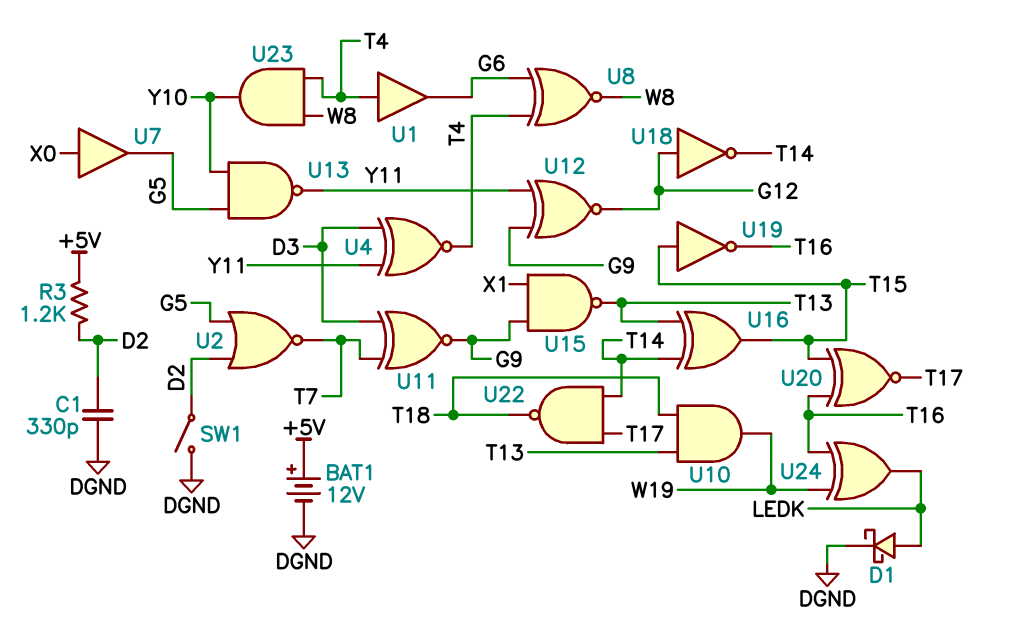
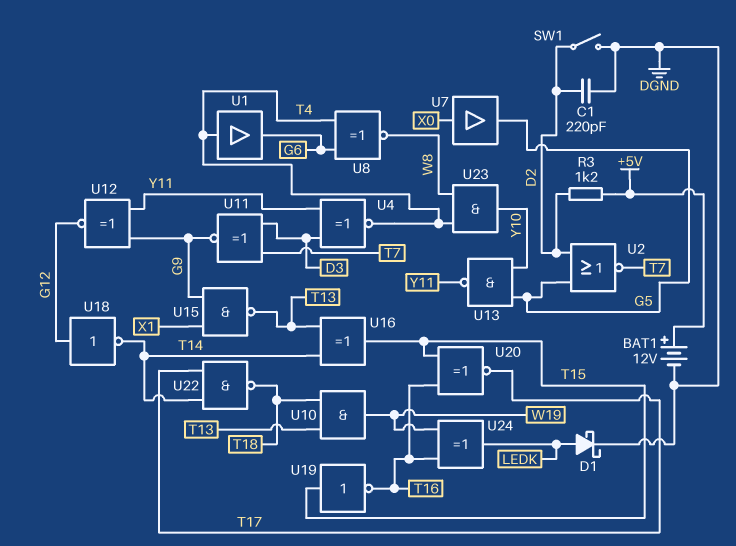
C1: 330pF (D2, DGND) -> 220pF (D2, DGND)

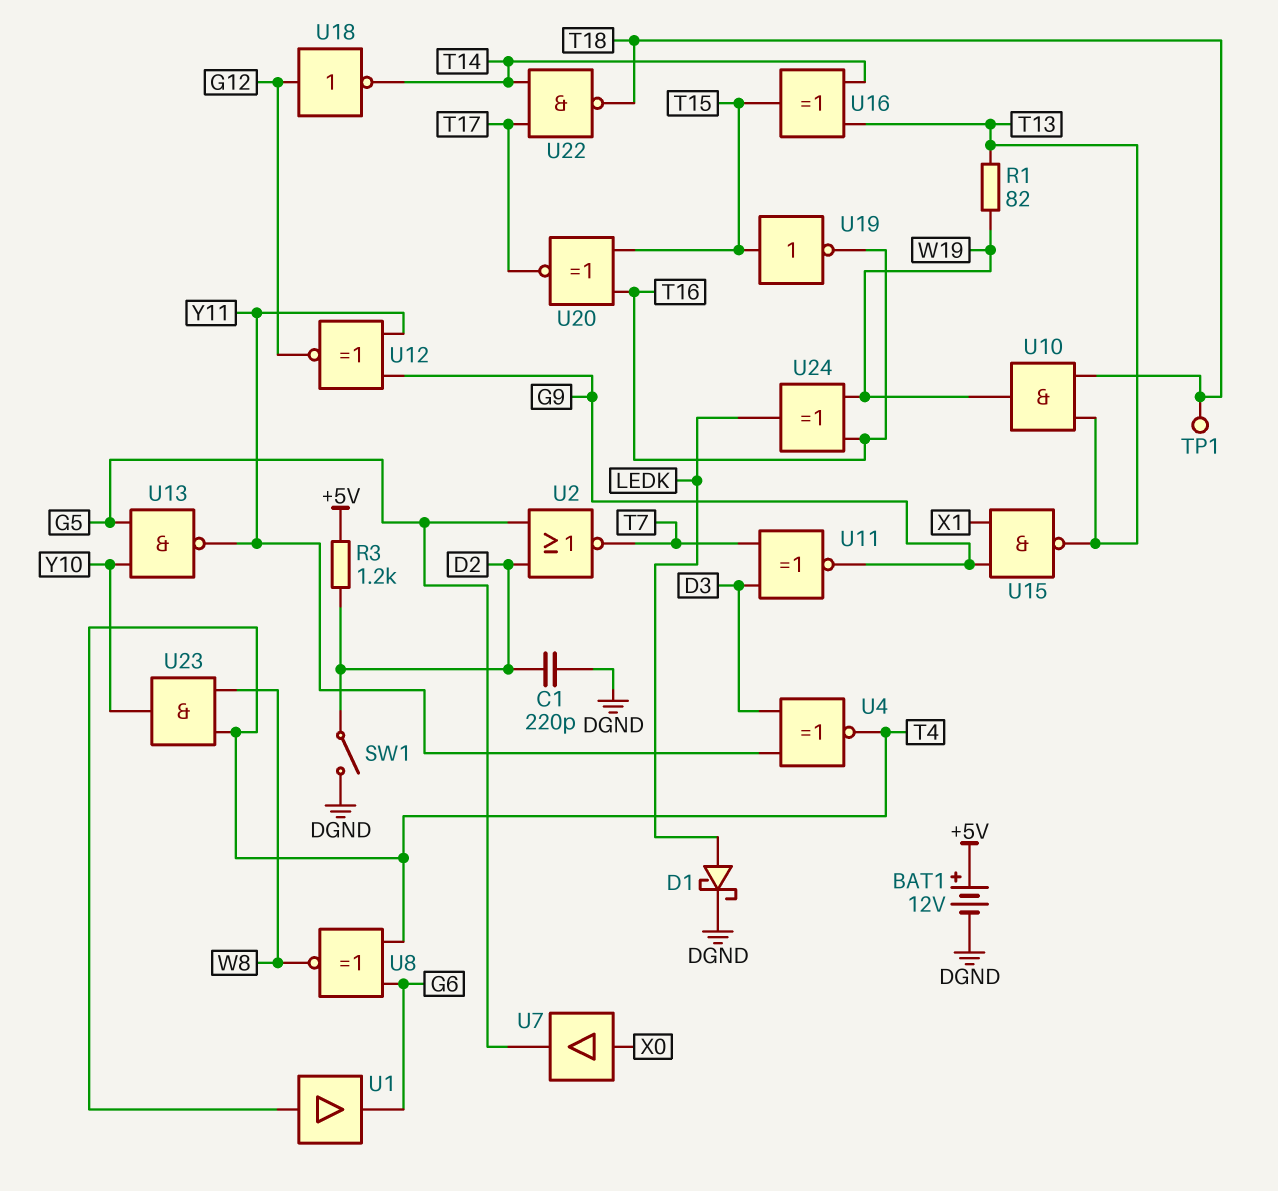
R1: none -> 82 (T13, W19)
TP1: none -> test point (T18)

